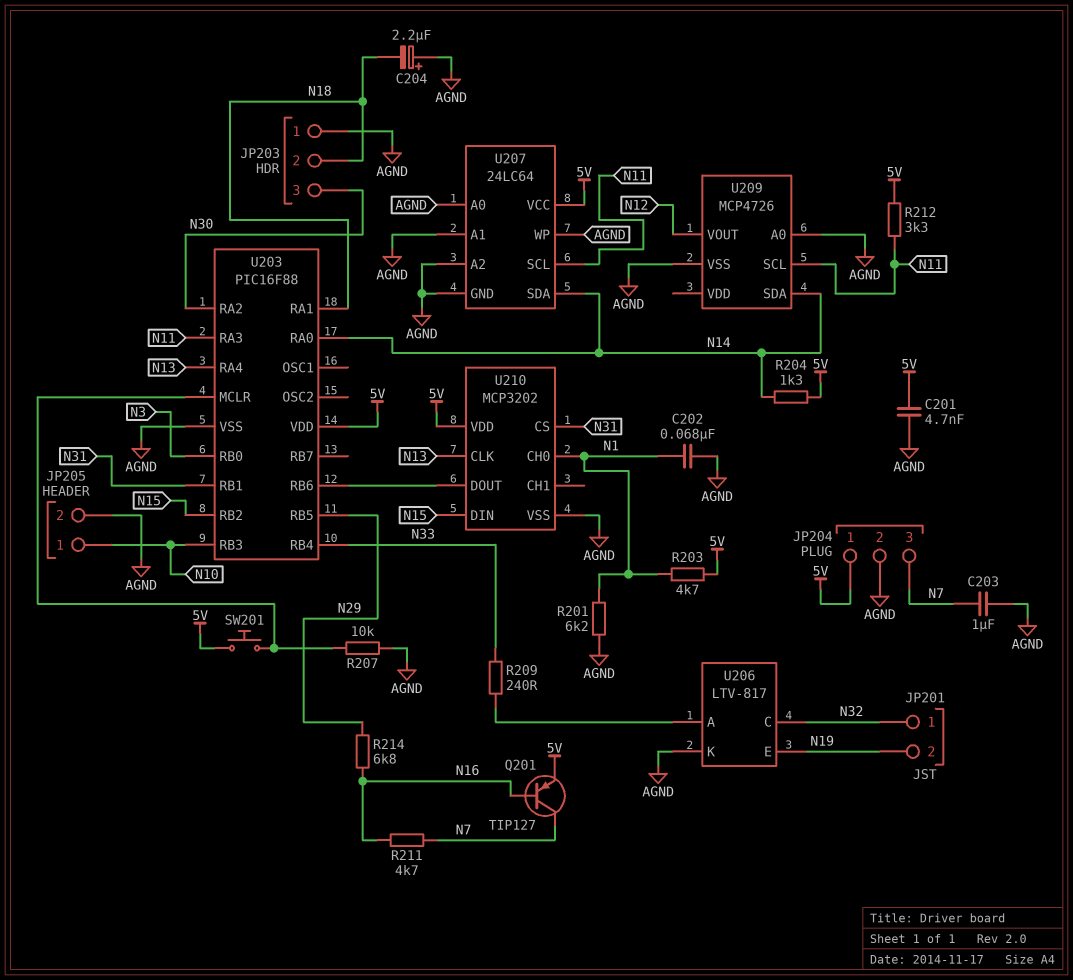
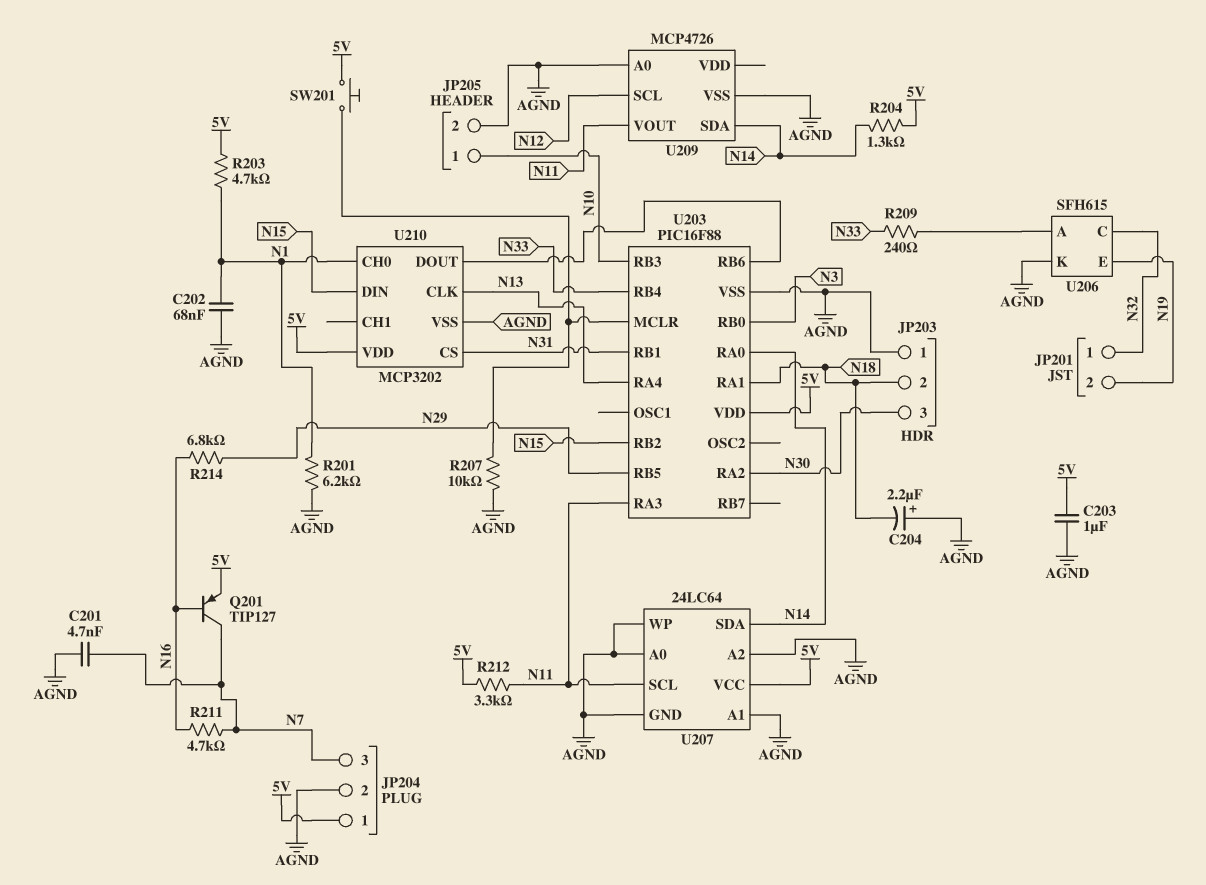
C201: 4.7nF (5V, AGND) -> 4.7nF (AGND, N7)
C203: 1uF (AGND, N7) -> 1uF (5V, AGND)
U206: LTV-817 -> SFH615
U209 pin SCL: N11 -> N12
U209 pin VOUT: N12 -> N11

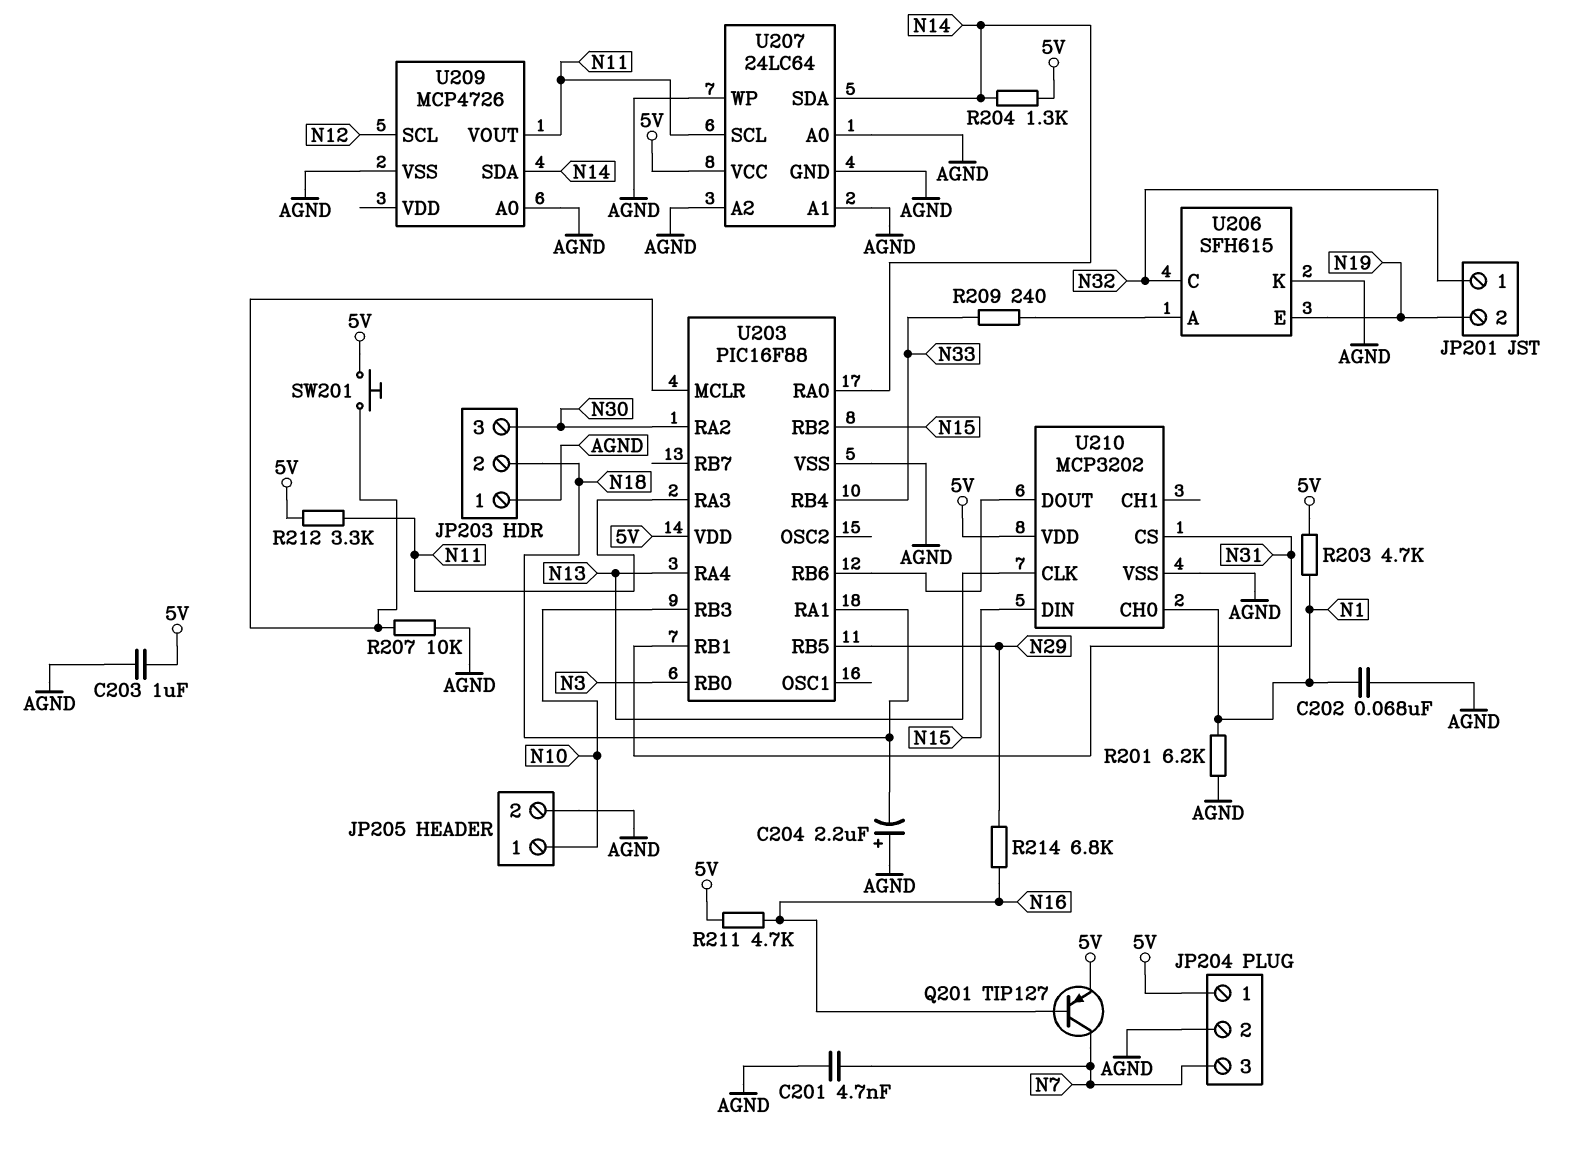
R211: 4.7k (N7, N16) -> 4.7k (5V, N16)

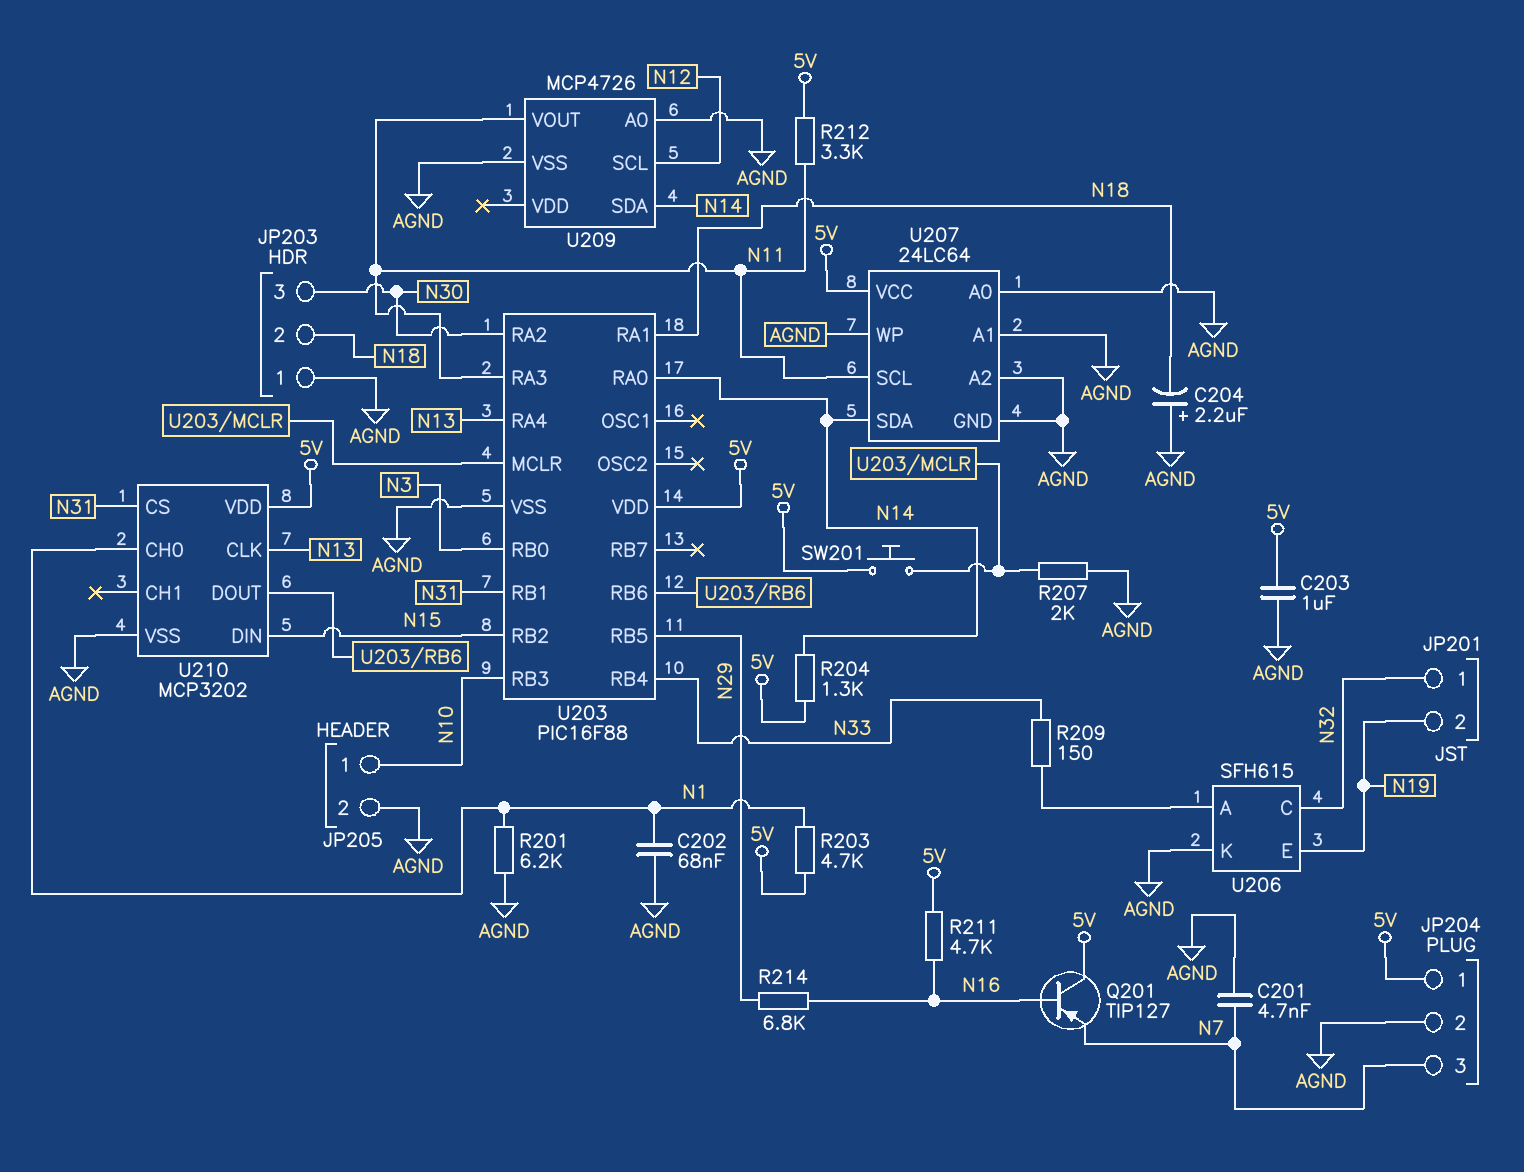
Q201: PNP TIP127 (B N16, C N7, E 5V) -> PNP TIP127 (B N16, C 5V, E N7)
R207: 10k (AGND, U203/MCLR) -> 2k (AGND, U203/MCLR)
R209: 240 (N33, U206/A) -> 150 (N33, U206/A)

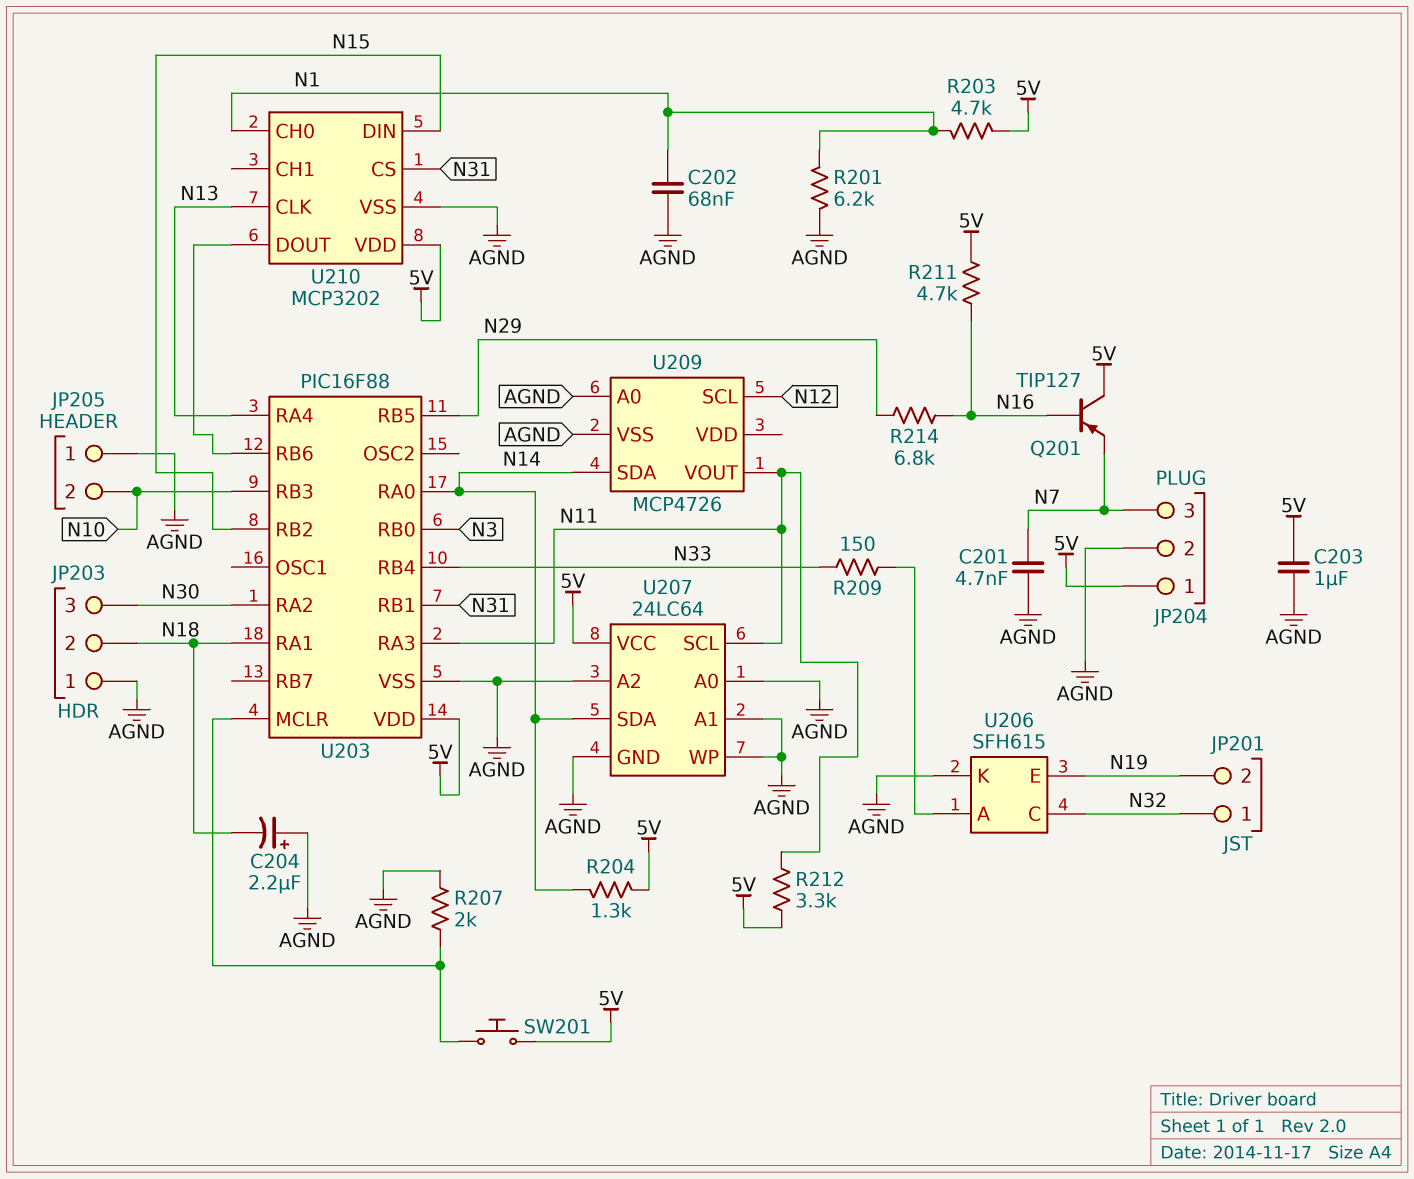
JP205 pin 1: N10 -> AGND
JP205 pin 2: AGND -> N10

